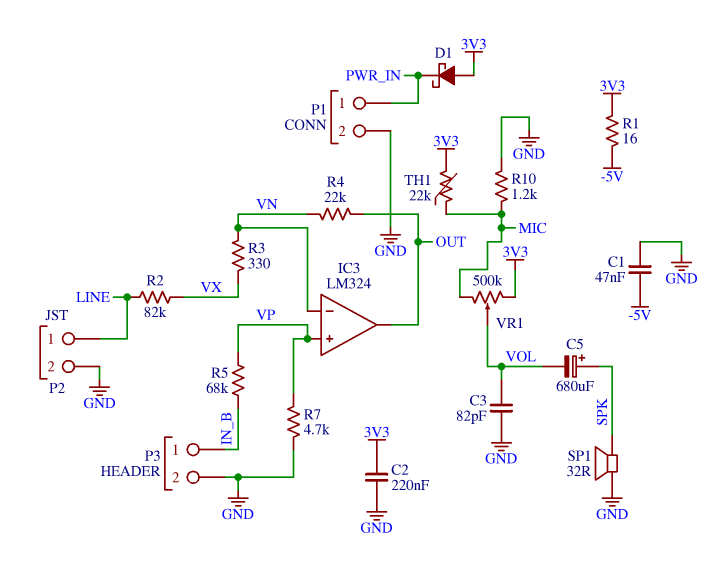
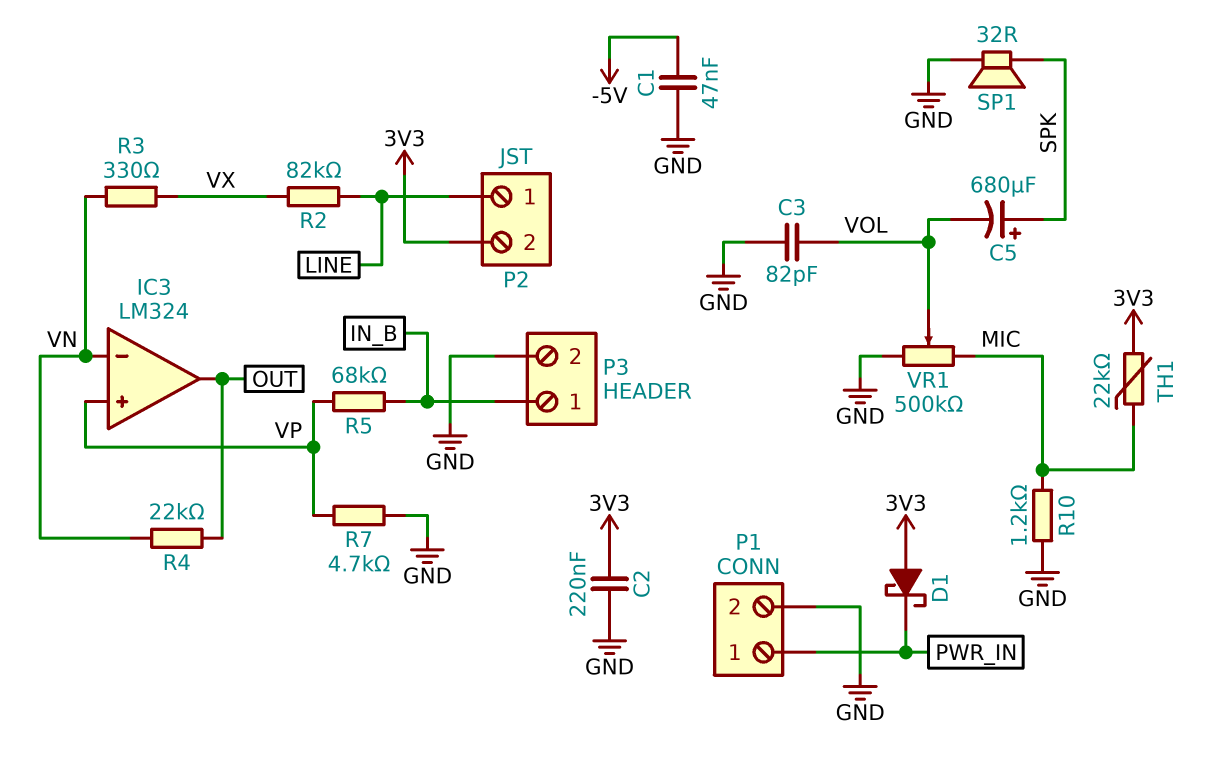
P2 pin 2: GND -> 3V3
R1: 16 (-5V, 3V3) -> none
VR1: 500k (3V3, MIC, wiper VOL) -> 500k (GND, MIC, wiper VOL)

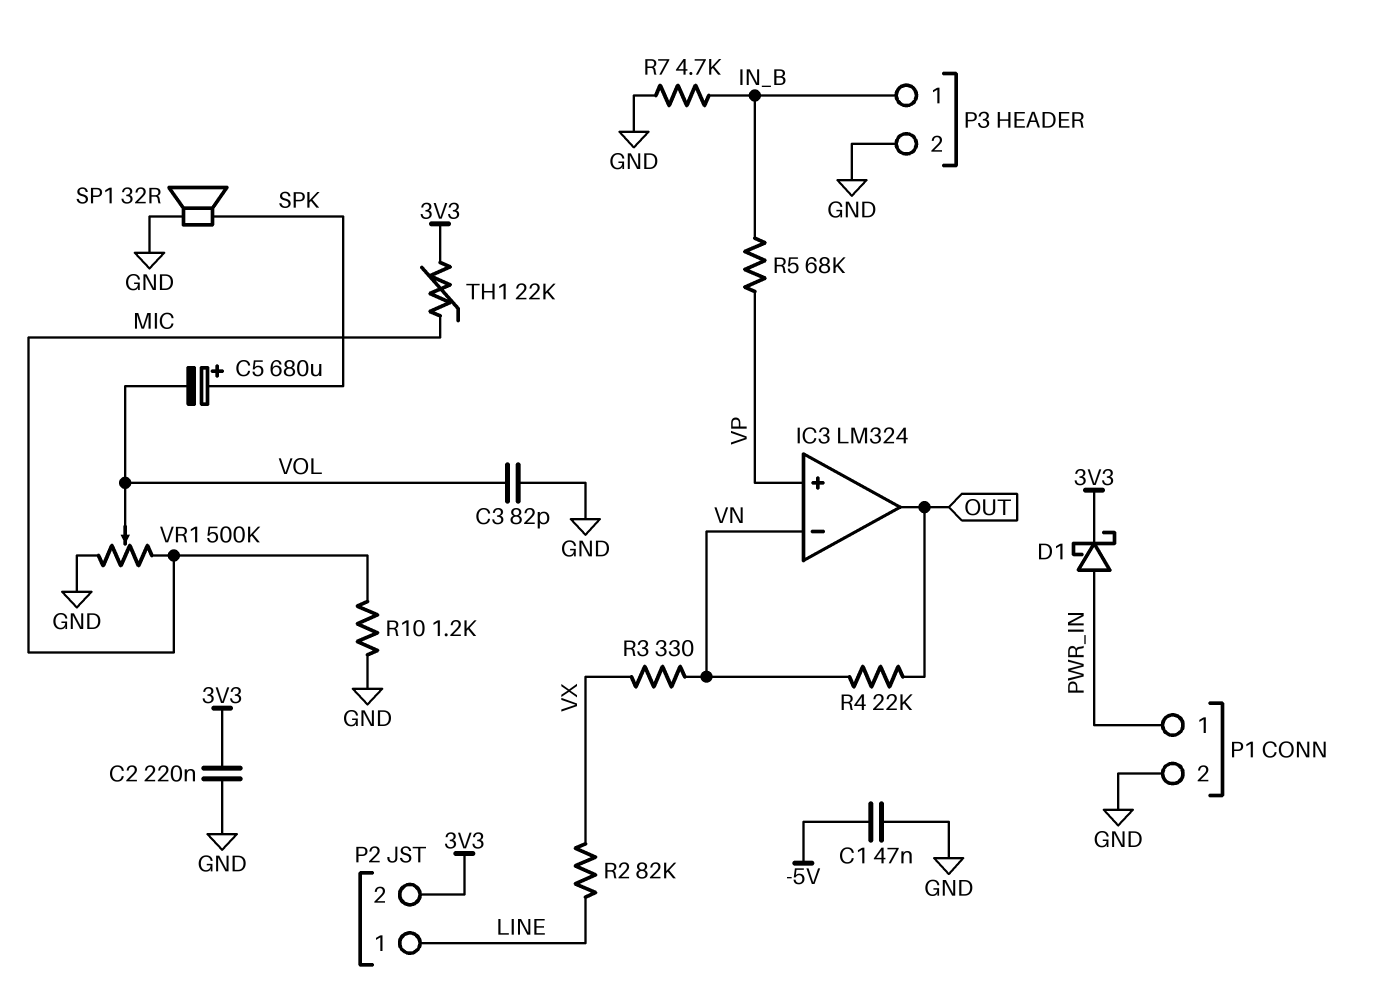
D1: schottky (A 3V3, K PWR_IN) -> schottky (A PWR_IN, K 3V3)
R7: 4.7k (GND, VP) -> 4.7k (GND, IN_B)

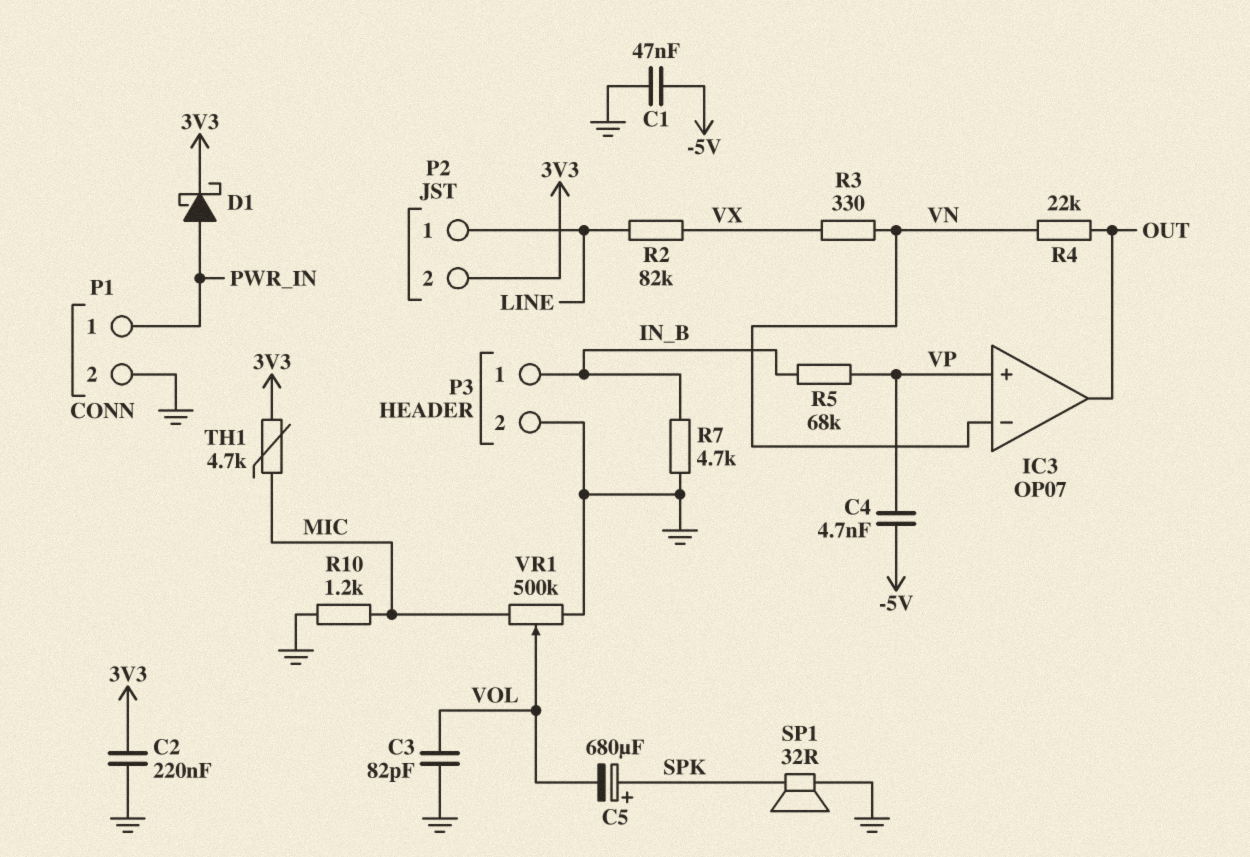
C4: none -> 4.7nF (-5V, VP)
IC3: LM324 -> OP07
TH1: 22k (3V3, MIC) -> 4.7k (3V3, MIC)

